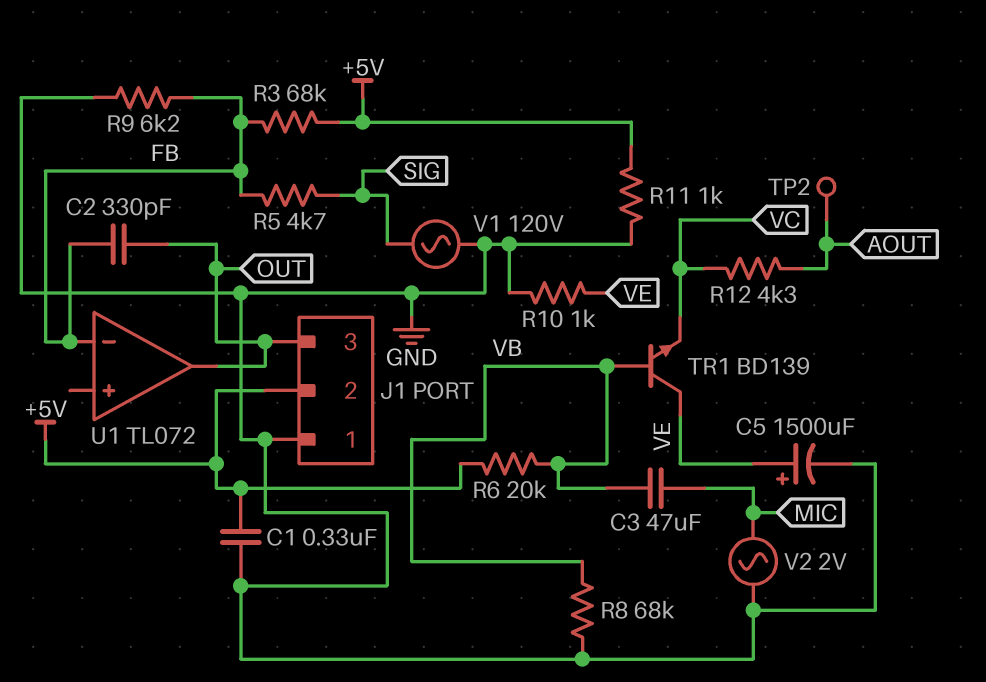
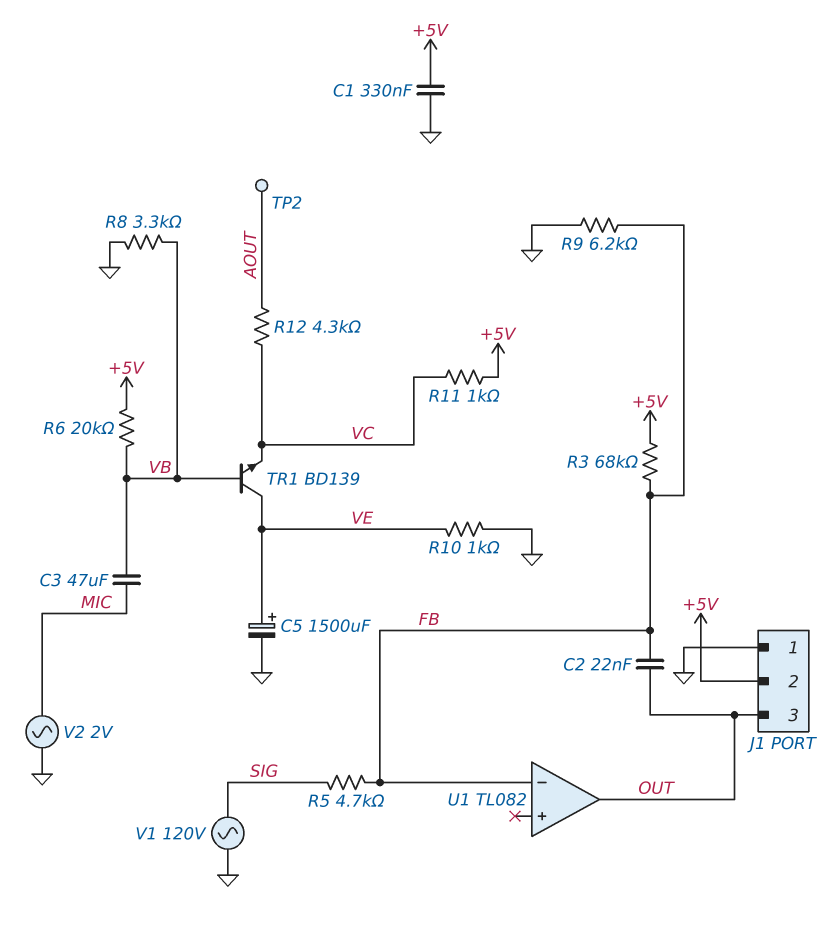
C2: 330pF (FB, OUT) -> 22nF (FB, OUT)
R8: 68k (GND, VB) -> 3.3k (GND, VB)
R11: 1k (+5V, GND) -> 1k (+5V, VC)
U1: TL072 -> TL082

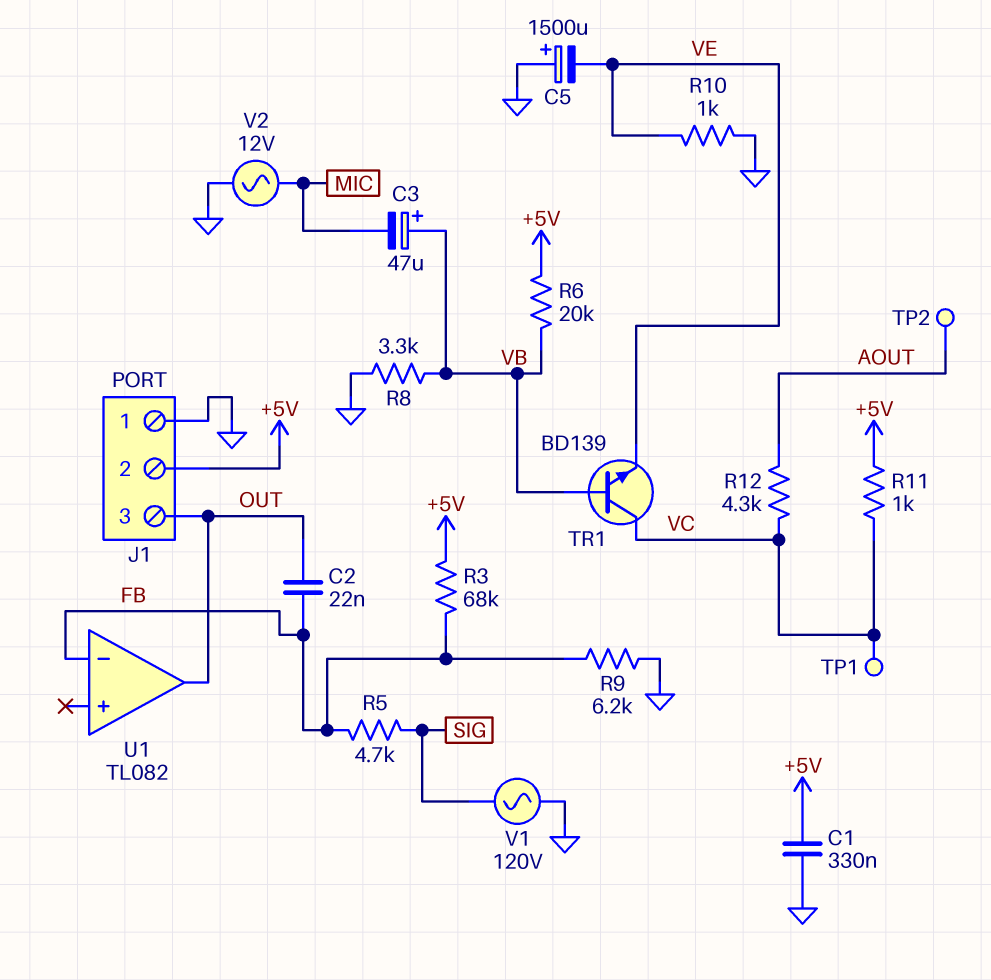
C3: 47uF (MIC, VB) -> 47uF (plus VB, minus MIC)
C5: 1500uF (plus VE, minus GND) -> 1500uF (plus GND, minus VE)
TP1: none -> test point (VC)
TR1: NPN BD139 (B VB, C VE, E VC) -> NPN BD139 (B VB, C VC, E VE)
V2: AC 2V (GND, MIC) -> AC 12V (GND, MIC)

